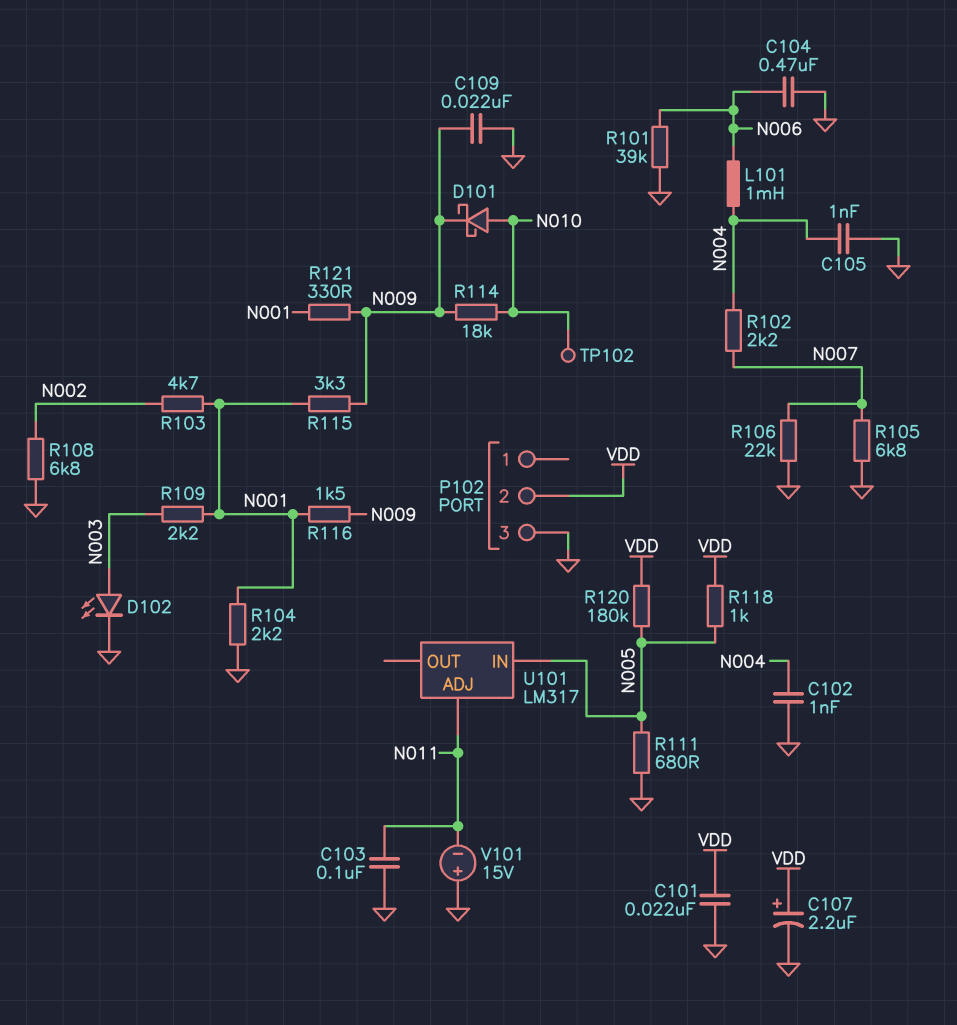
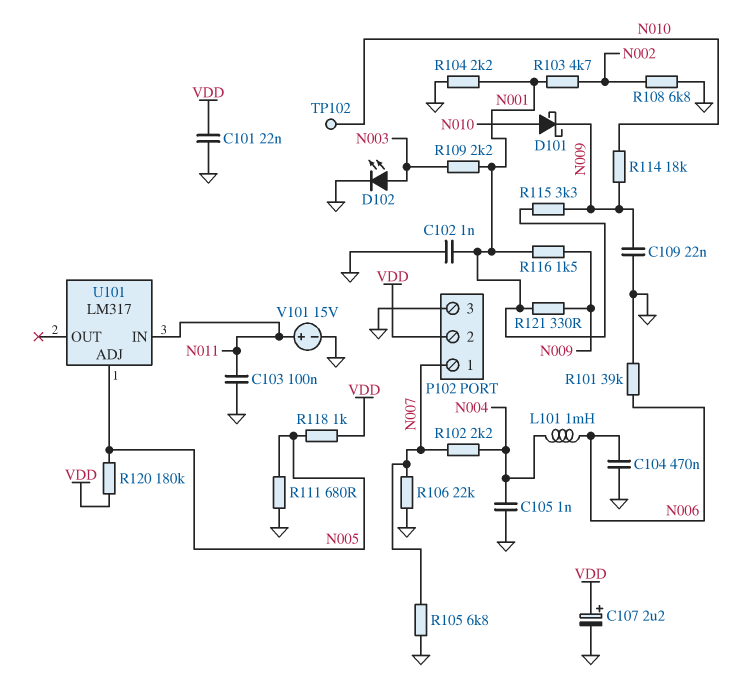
C102: 1nF (GND, N004) -> 1nF (GND, N001)
P102 pin 1: none -> N007
U101 pin ADJ: N011 -> N005
U101 pin IN: N005 -> N011
V101: 15V (plus GND, minus N011) -> 15V (plus N011, minus GND)

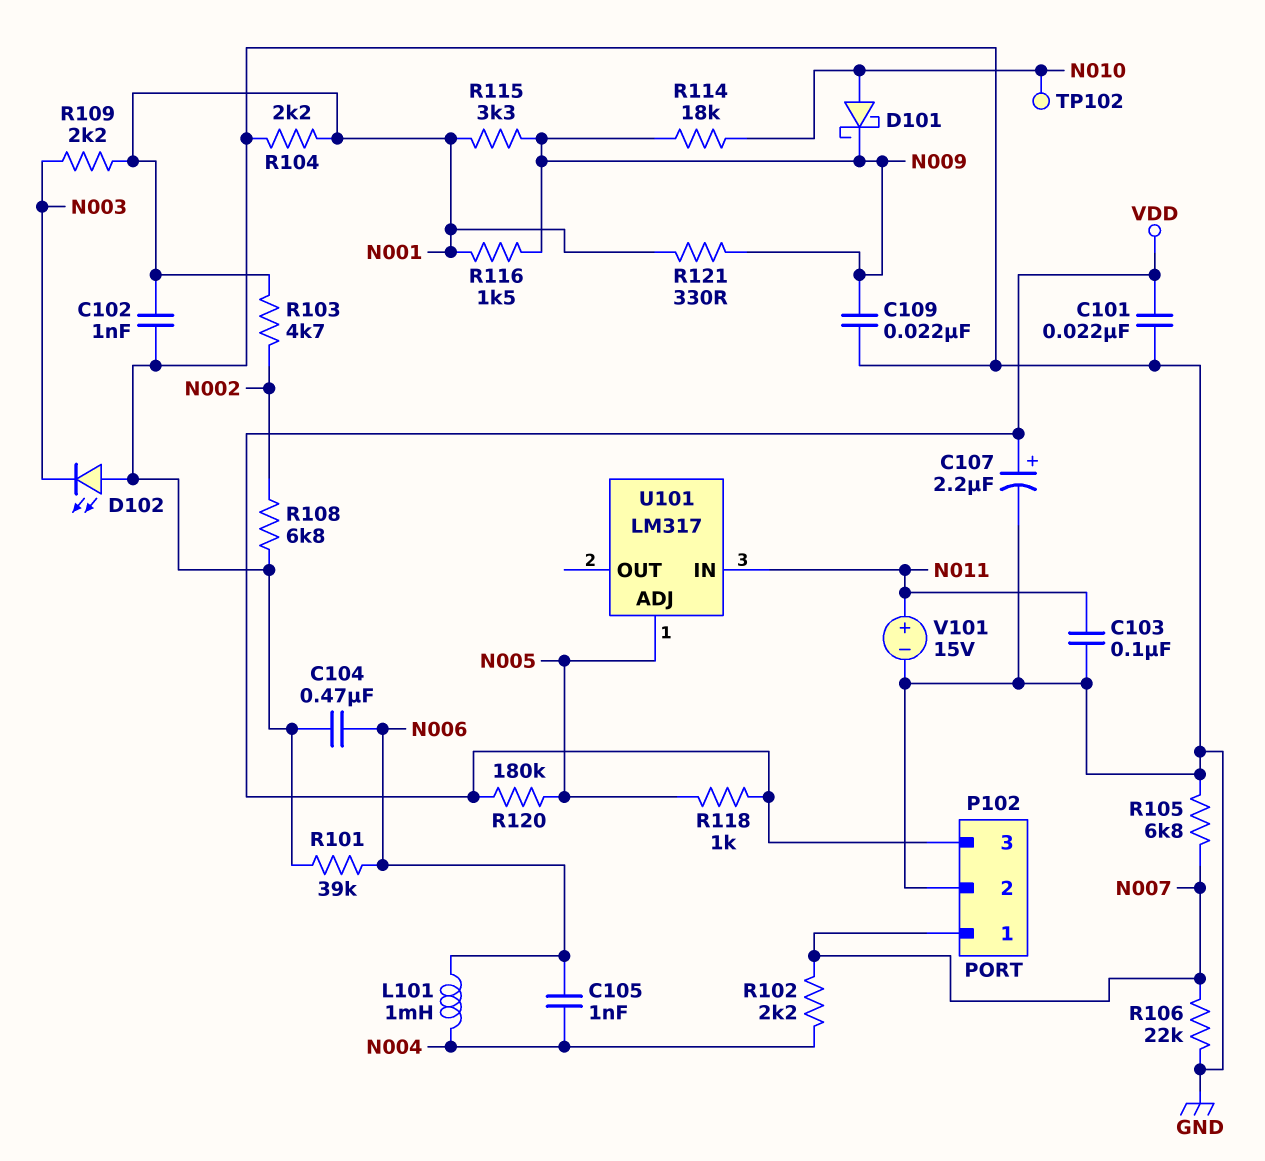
C105: 1nF (GND, N004) -> 1nF (N004, N006)
D102: LED (A N003, K GND) -> LED (A GND, K N003)
P102 pin 2: VDD -> GND
P102 pin 3: GND -> VDD
R111: 680 (GND, N005) -> none

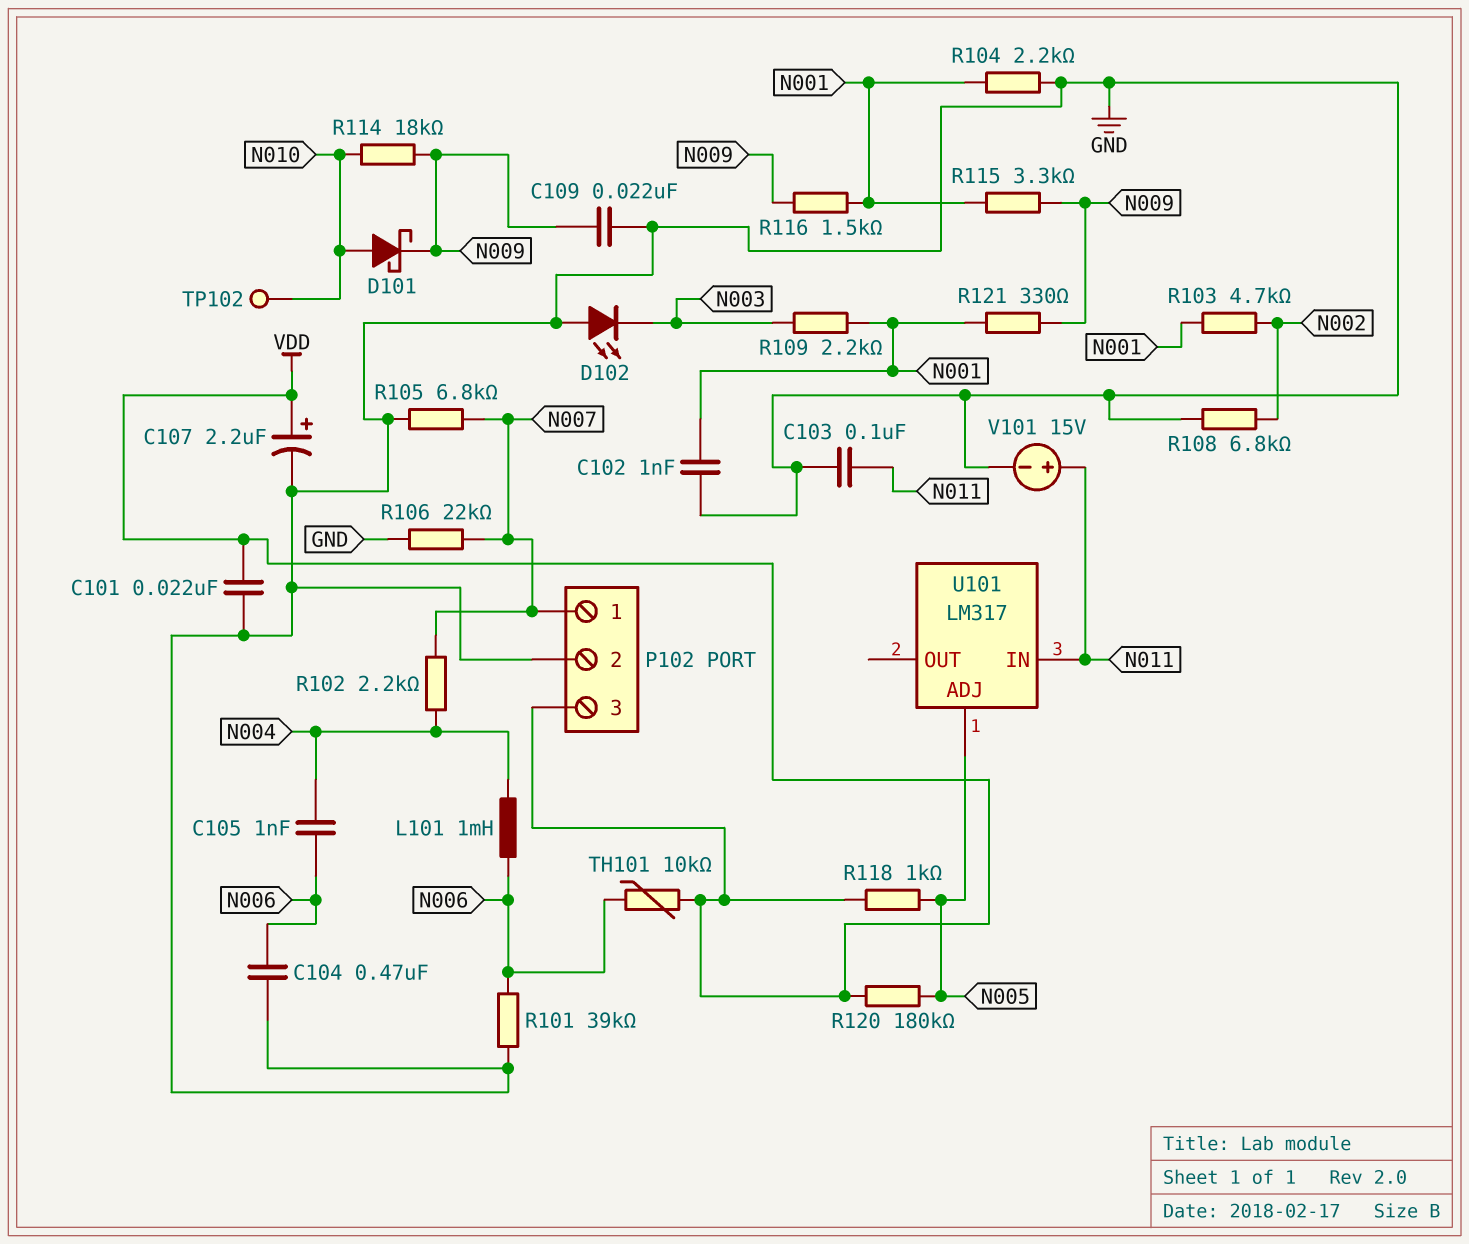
TH101: none -> 10k (N006, VDD)

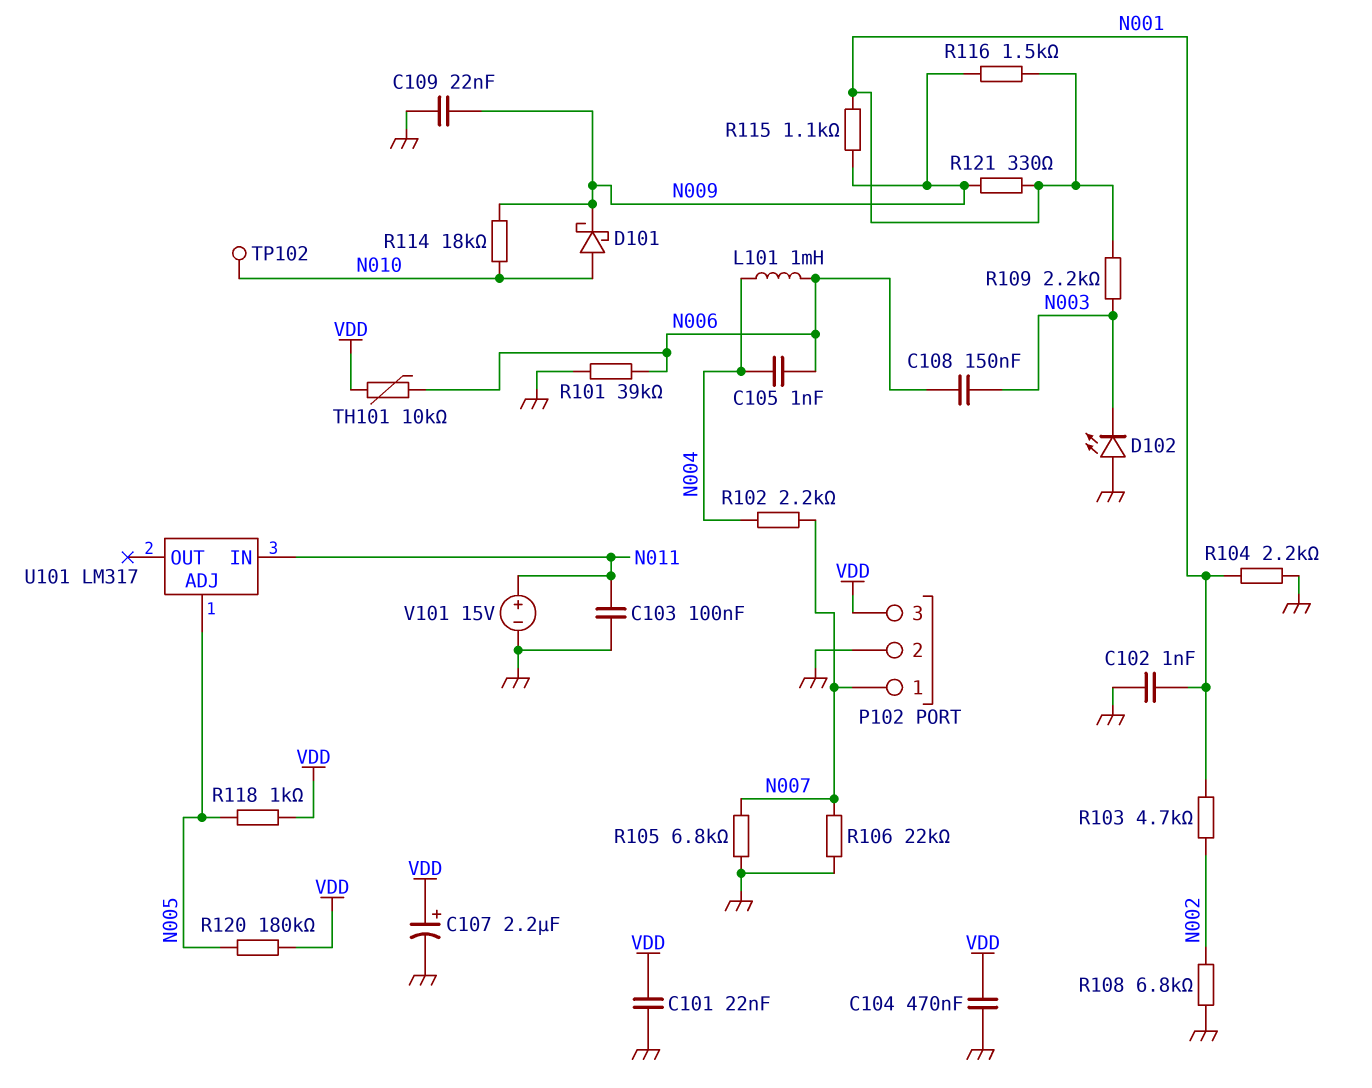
C104: 470nF (GND, N006) -> 470nF (GND, VDD)
C108: none -> 150nF (N003, N006)
R115: 3.3k (N001, N009) -> 1.1k (N001, N009)

